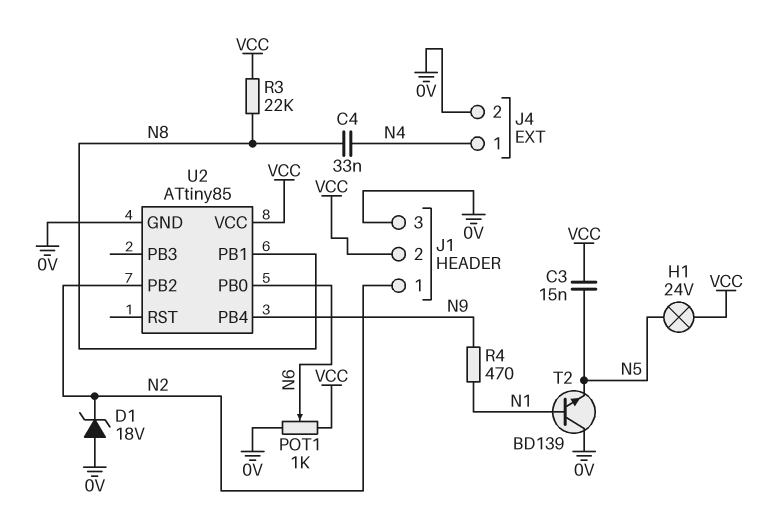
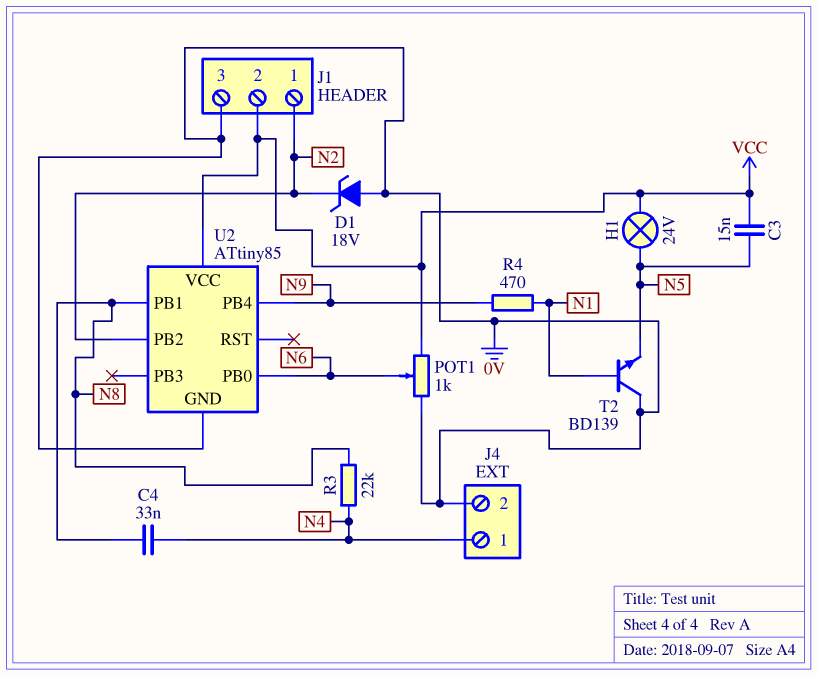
R3: 22k (N8, VCC) -> 22k (N4, N8)

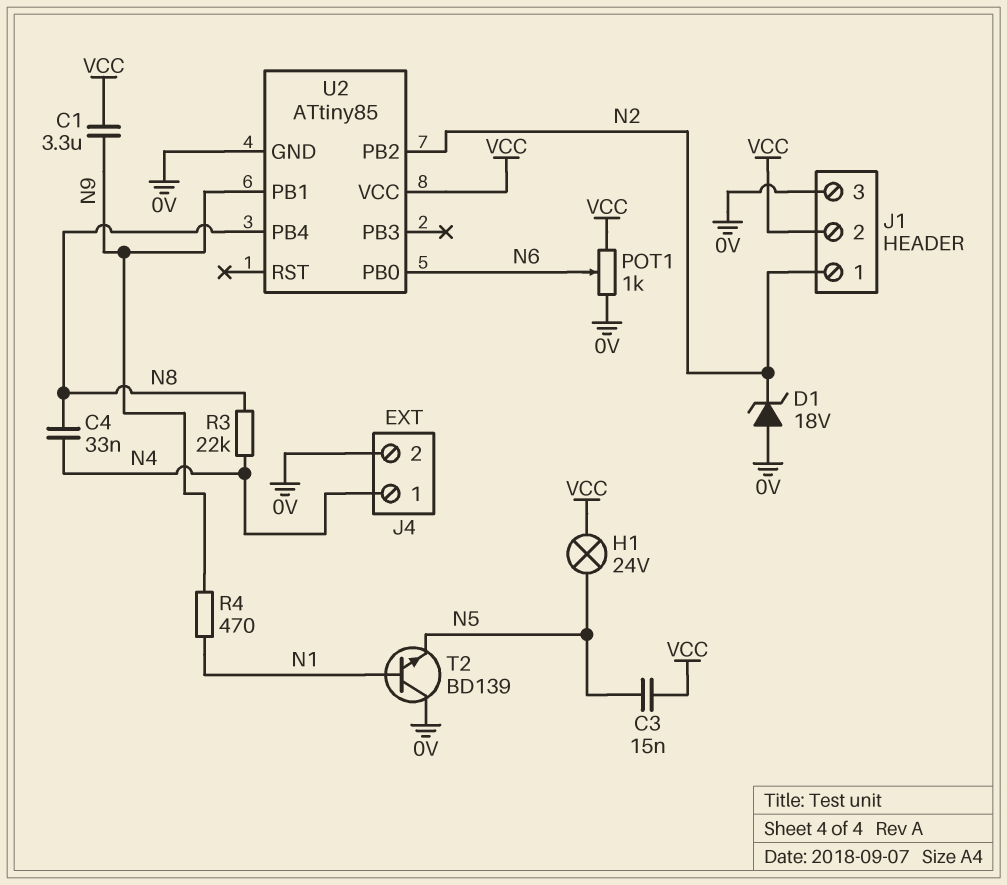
C1: none -> 3.3uF (N9, VCC)
U2 pin PB1: N8 -> N9
U2 pin PB4: N9 -> N8

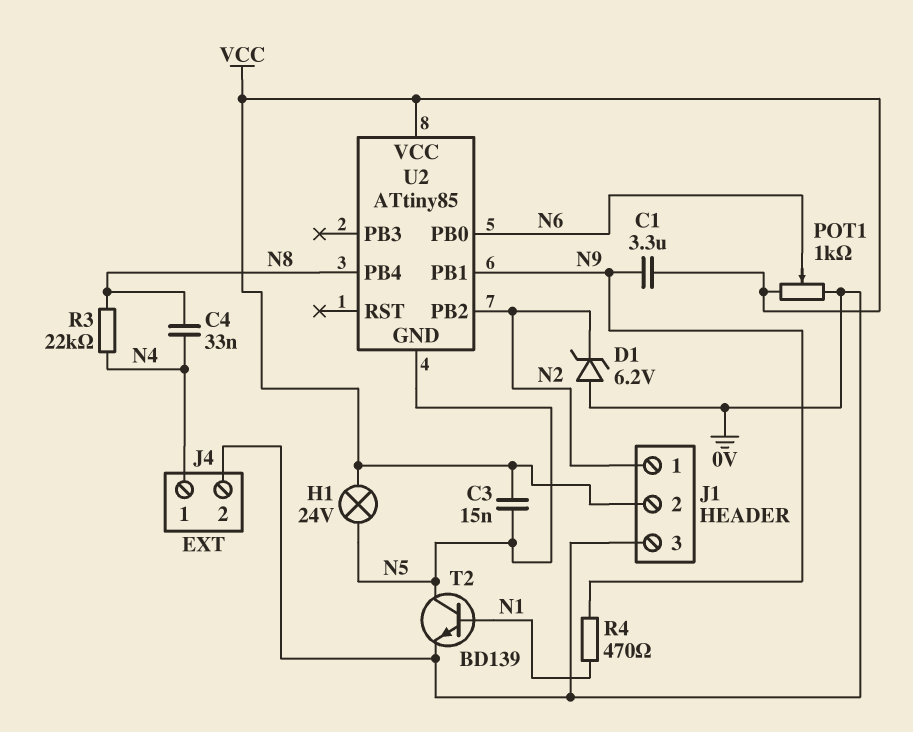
D1: zener 18V (A 0V, K N2) -> zener 6.2V (A 0V, K N2)
T2: NPN BD139 (B N1, C 0V, E N5) -> NPN BD139 (B N1, C N5, E 0V)
U2 pin GND: 0V -> N5

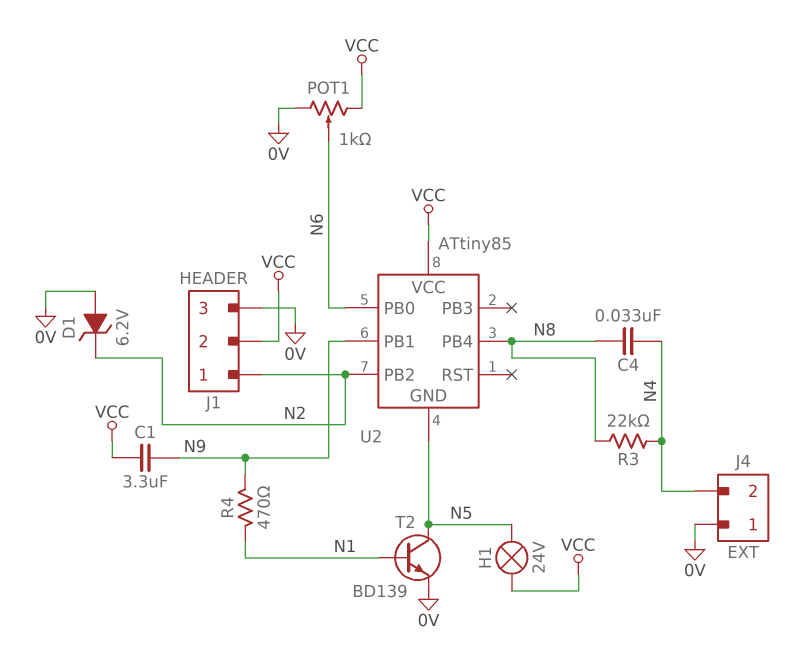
C3: 15nF (N5, VCC) -> none
J4 pin 1: N4 -> 0V
J4 pin 2: 0V -> N4

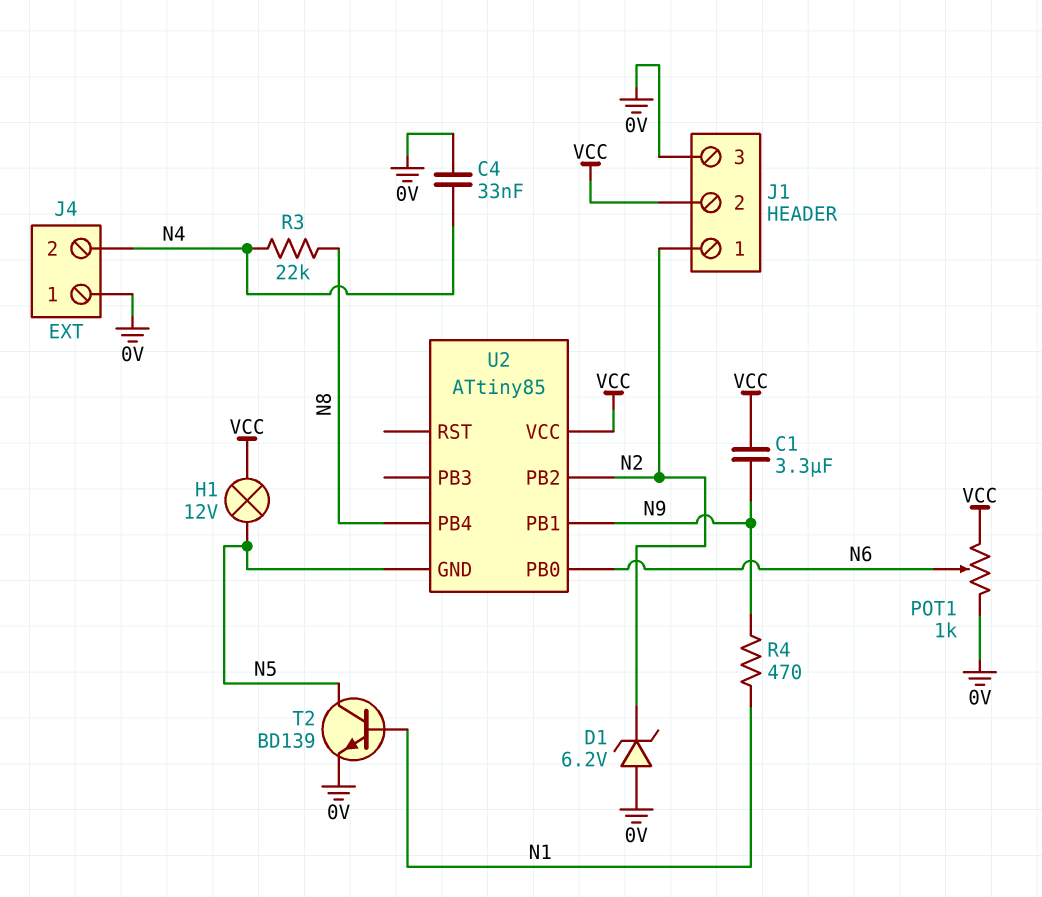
C4: 33nF (N4, N8) -> 33nF (0V, N4)
H1: lamp 24V (N5, VCC) -> lamp 12V (N5, VCC)

